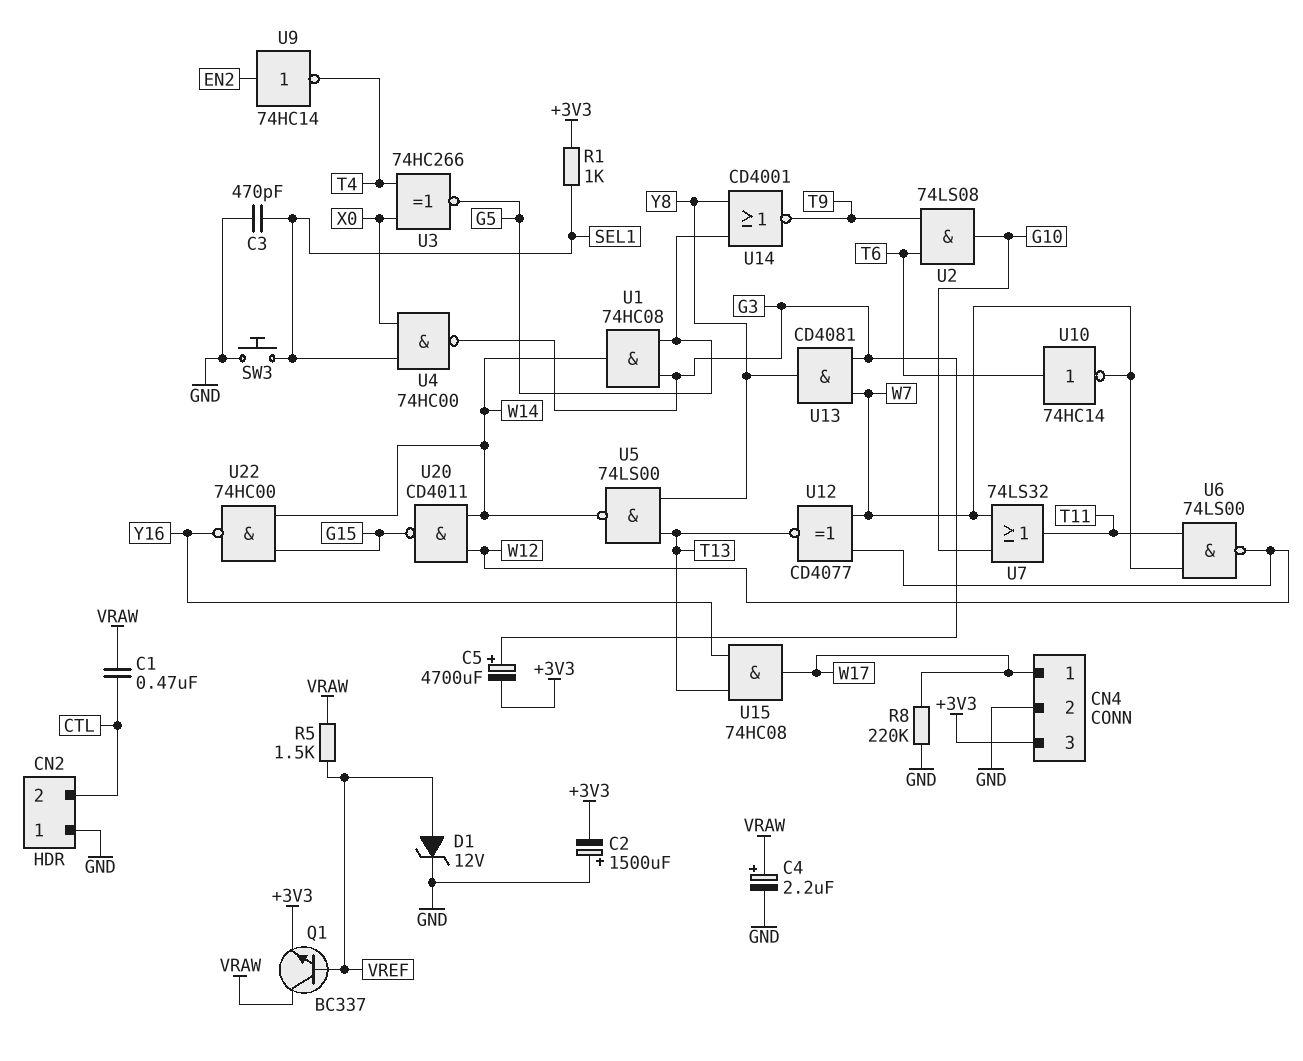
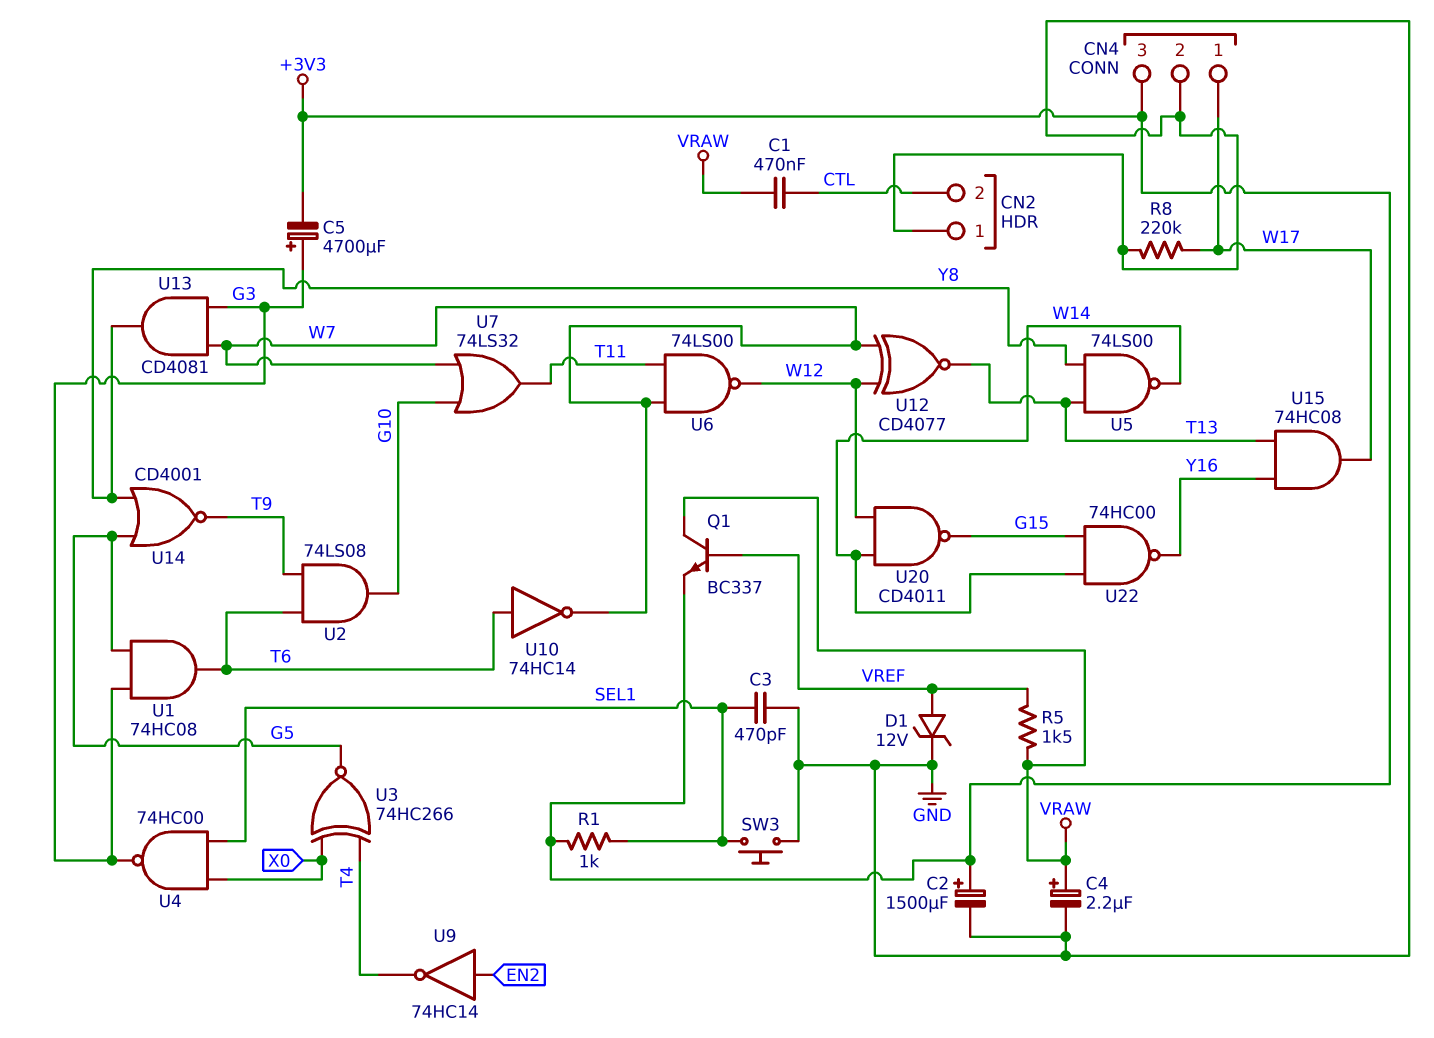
C2: 1500uF (plus GND, minus +3V3) -> 1500uF (plus +3V3, minus GND)
U1: AND 74HC08 (in G3, in G5, out W14) -> AND 74HC08 (in G3, in G5, out T6)

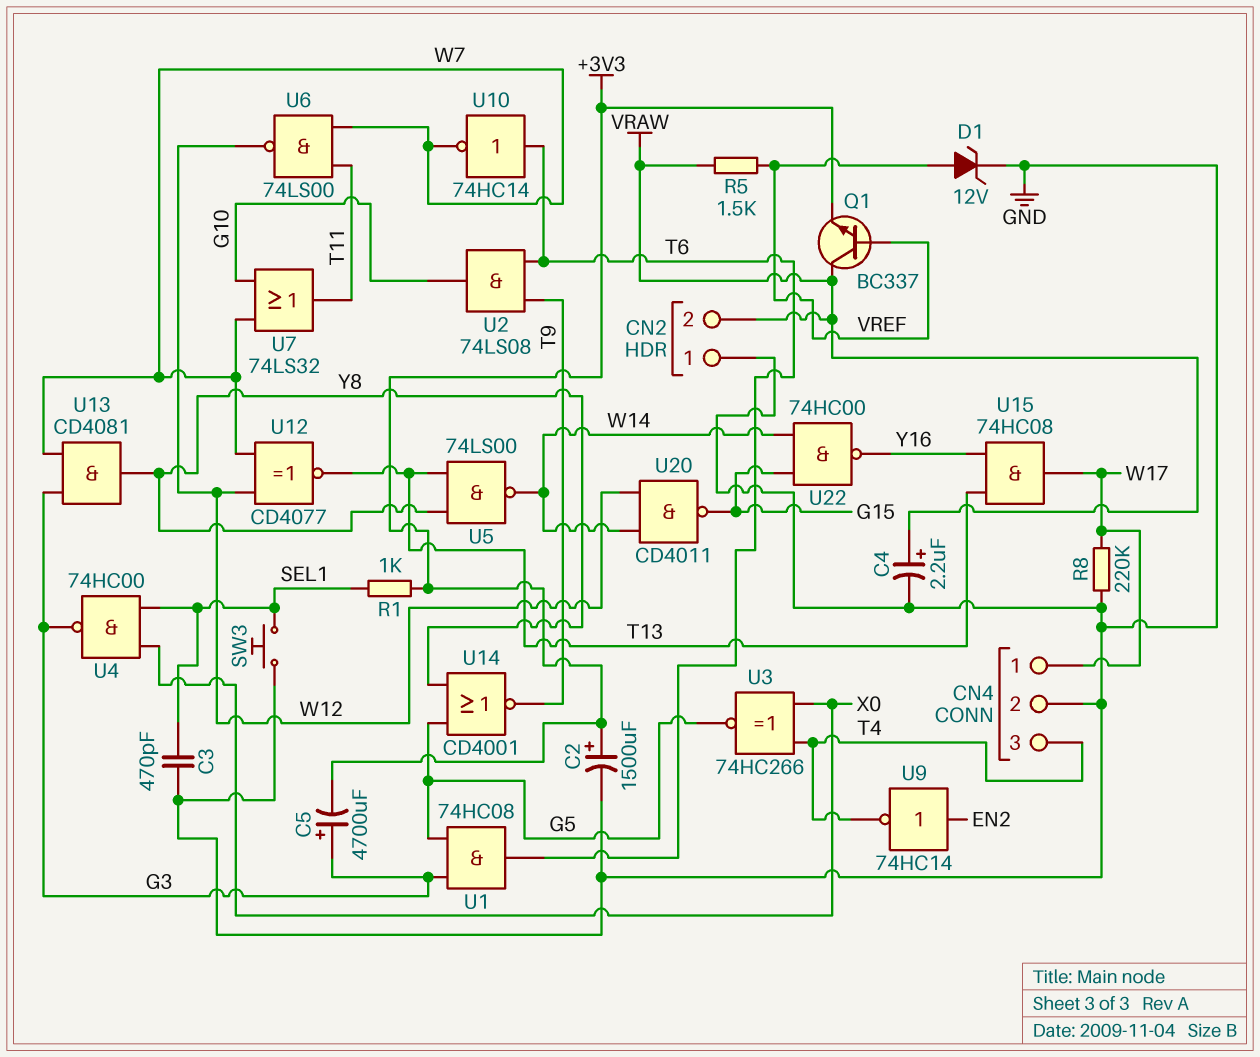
C1: 470nF (CTL, VRAW) -> none
CN2 pin 2: CTL -> VRAW
CN4 pin 3: +3V3 -> T4

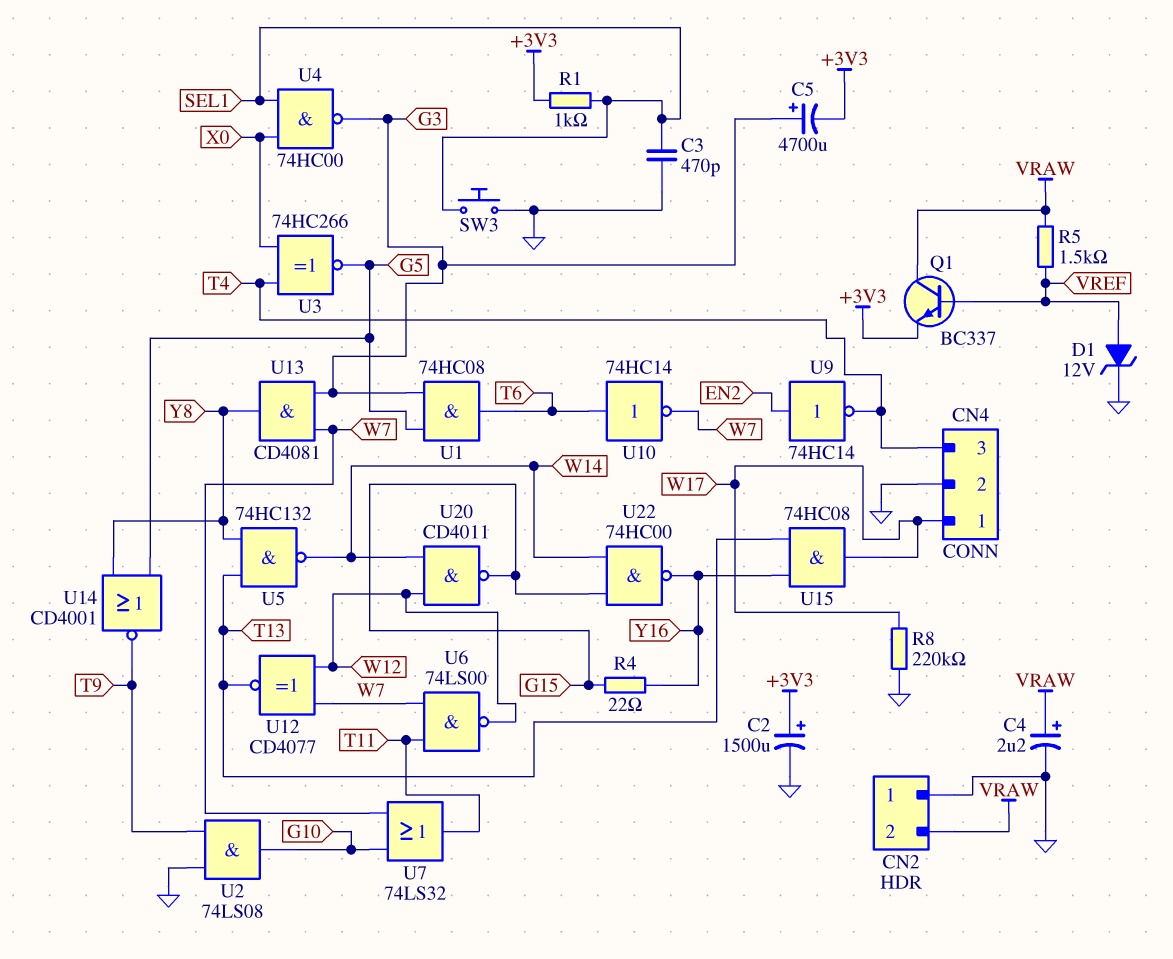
R4: none -> 22 (G15, Y16)
U2: AND 74LS08 (in T6, in T9, out G10) -> AND 74LS08 (in GND, in T9, out G10)
U5: NAND 74LS00 (in T13, in Y8, out W14) -> NAND 74HC132 (in T13, in Y8, out W14)

